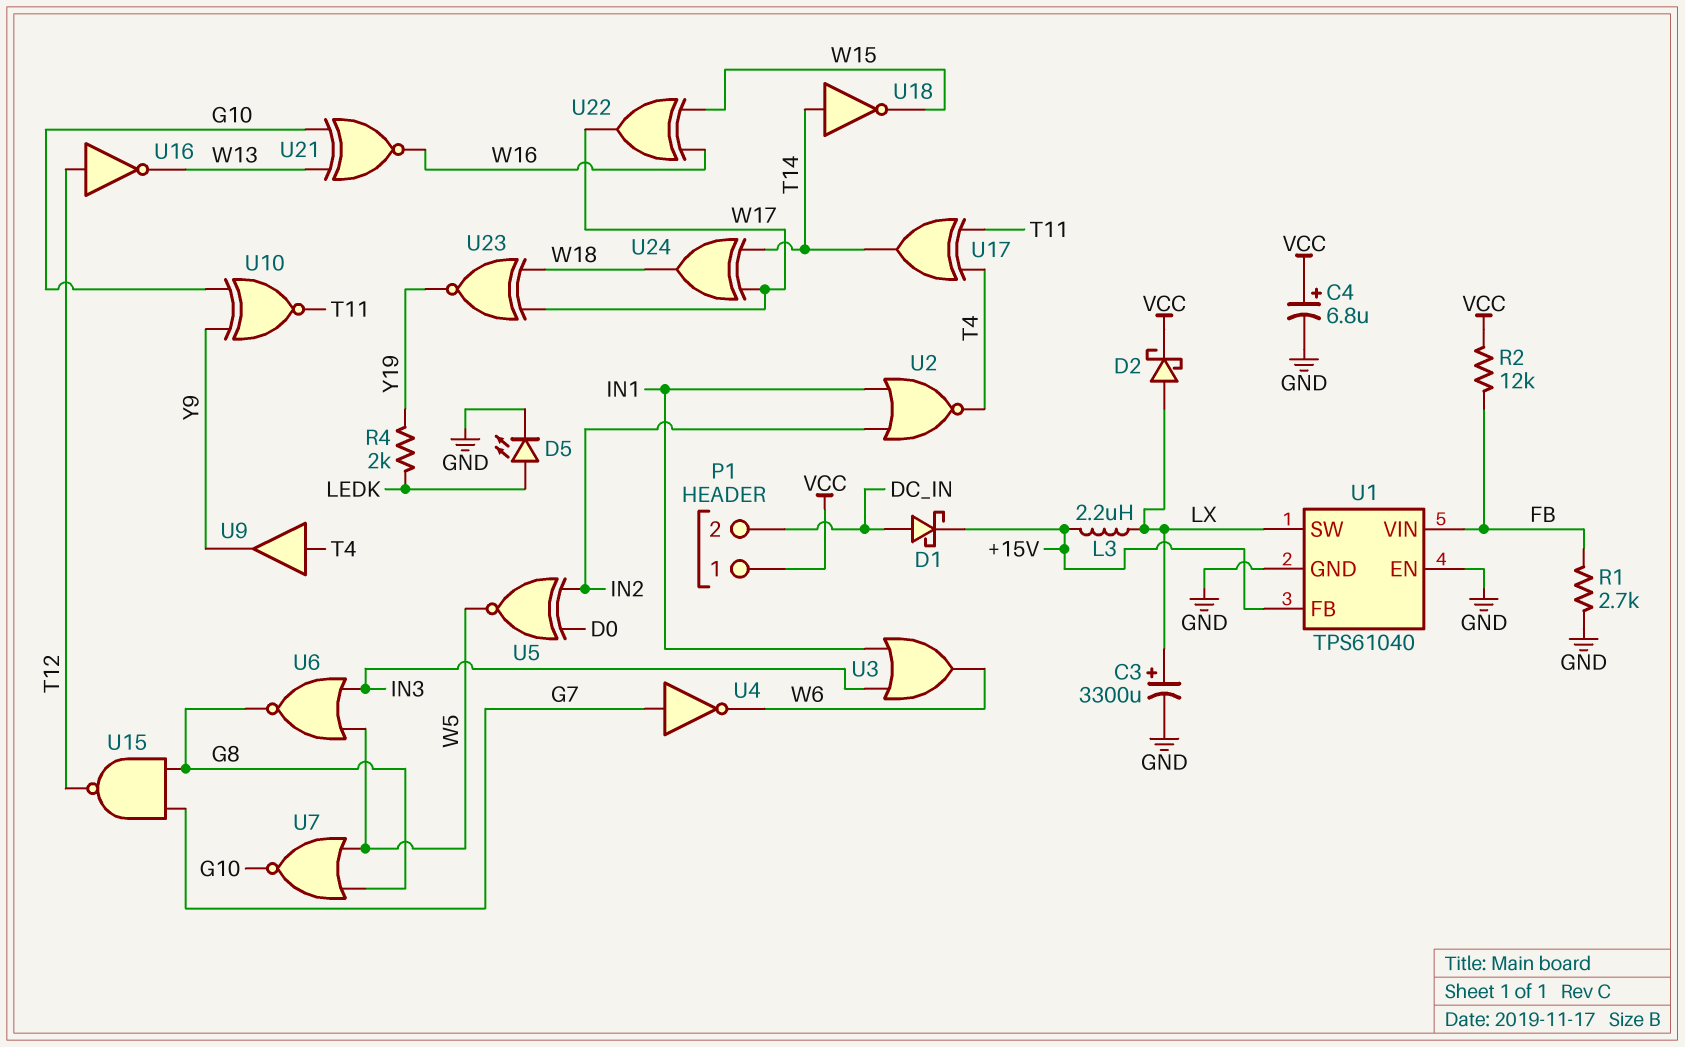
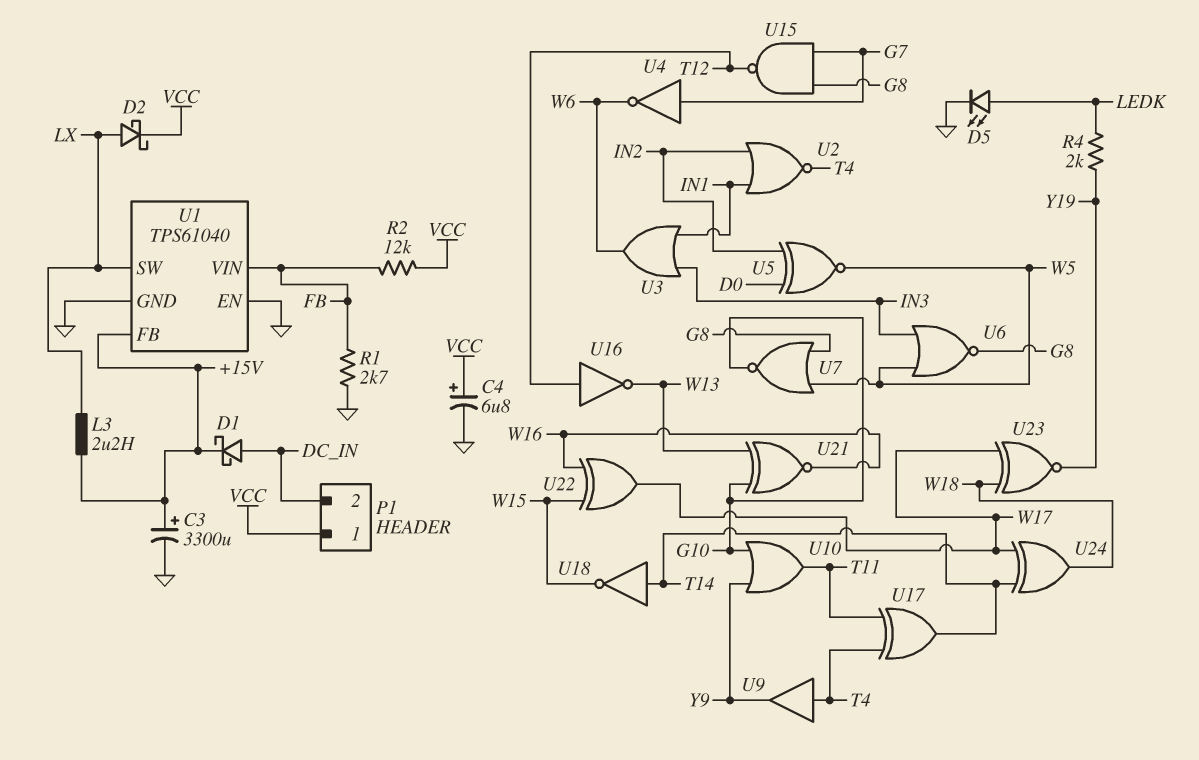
C3: 3300uF (plus LX, minus GND) -> 3300uF (plus +15V, minus GND)
U10: XNOR (in G10, in Y9, out T11) -> OR (in G10, in Y9, out T11)

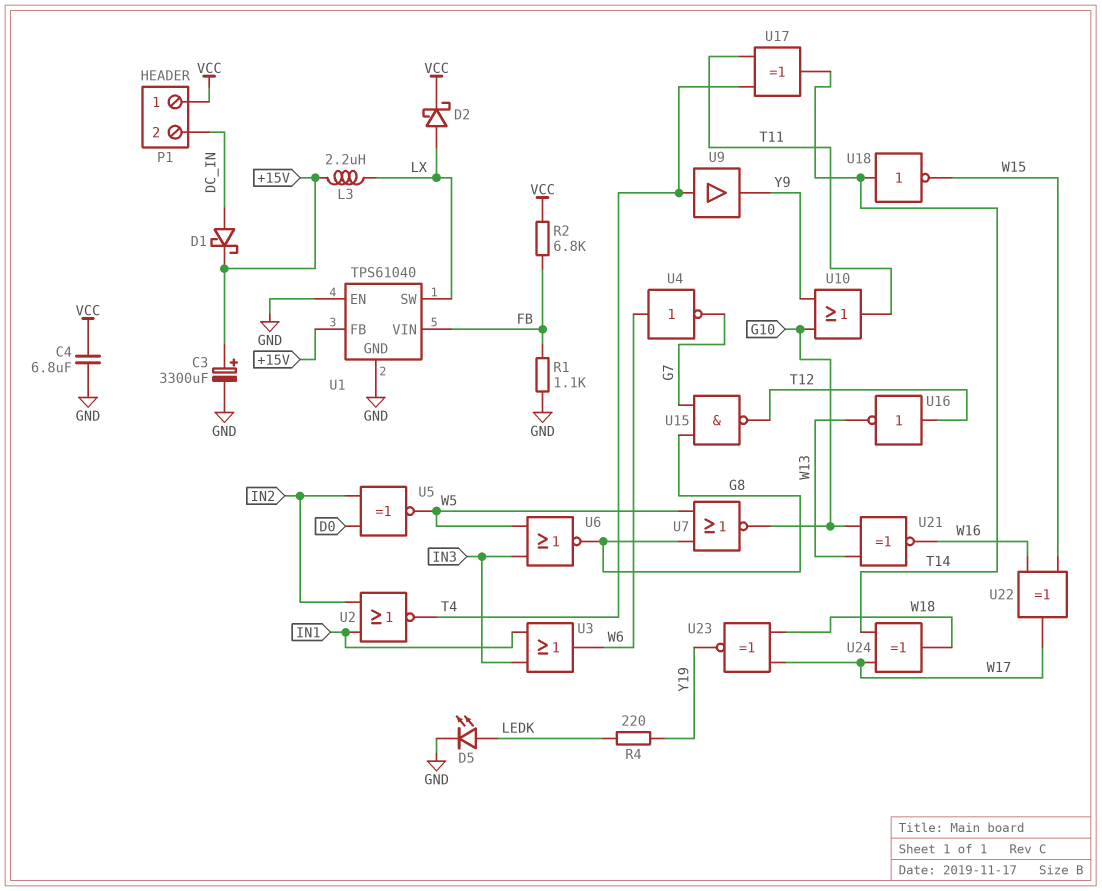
C4: 6.8uF (plus VCC, minus GND) -> 6.8uF (GND, VCC)
R1: 2.7k (FB, GND) -> 1.1k (FB, GND)
R2: 12k (FB, VCC) -> 6.8k (FB, VCC)
R4: 2k (LEDK, Y19) -> 220 (LEDK, Y19)
U4: NOT (in G7, out W6) -> NOT (in W6, out G7)

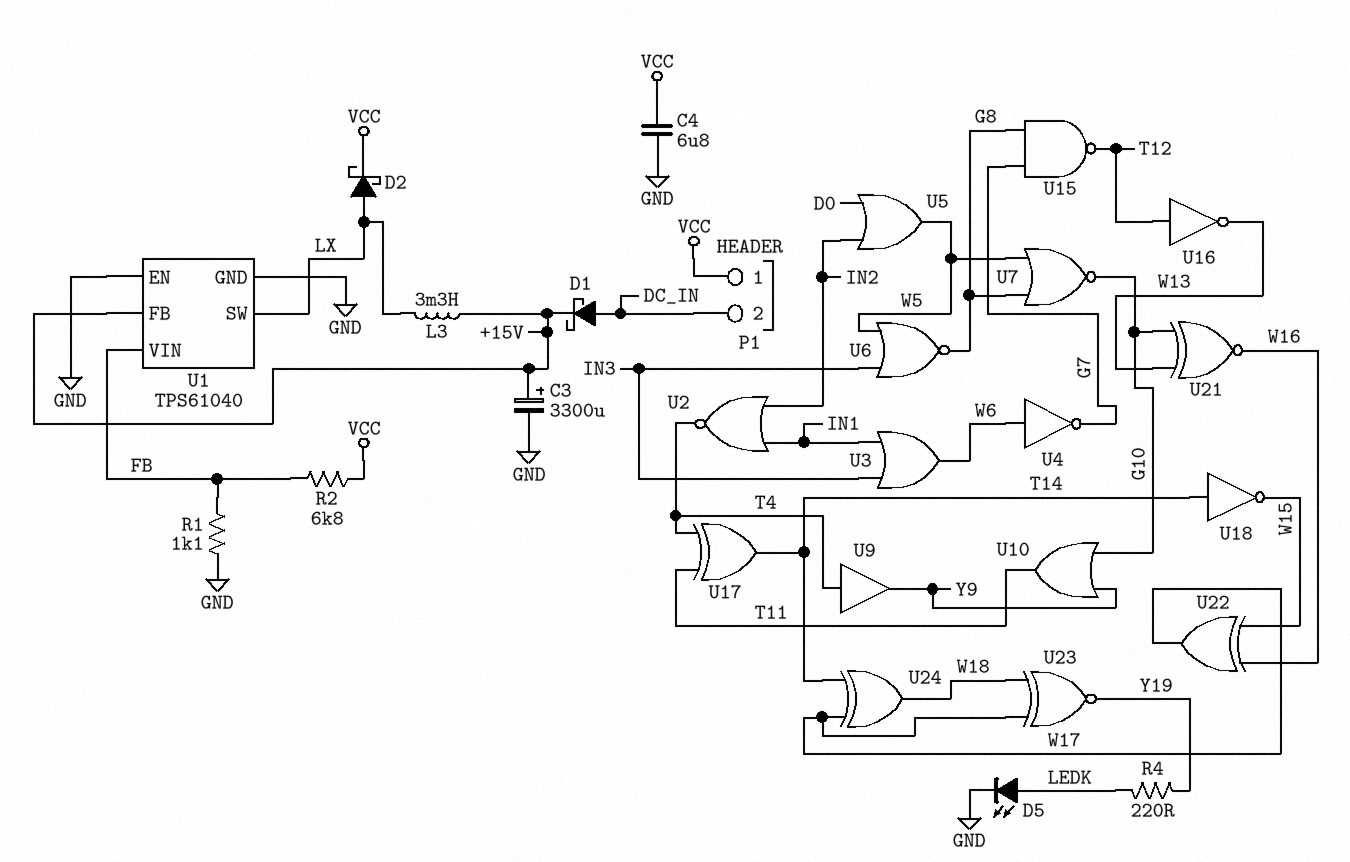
L3: 2.2uH (+15V, LX) -> 3.3mH (+15V, LX)
U5: XNOR (in D0, in IN2, out W5) -> OR (in D0, in IN2, out W5)

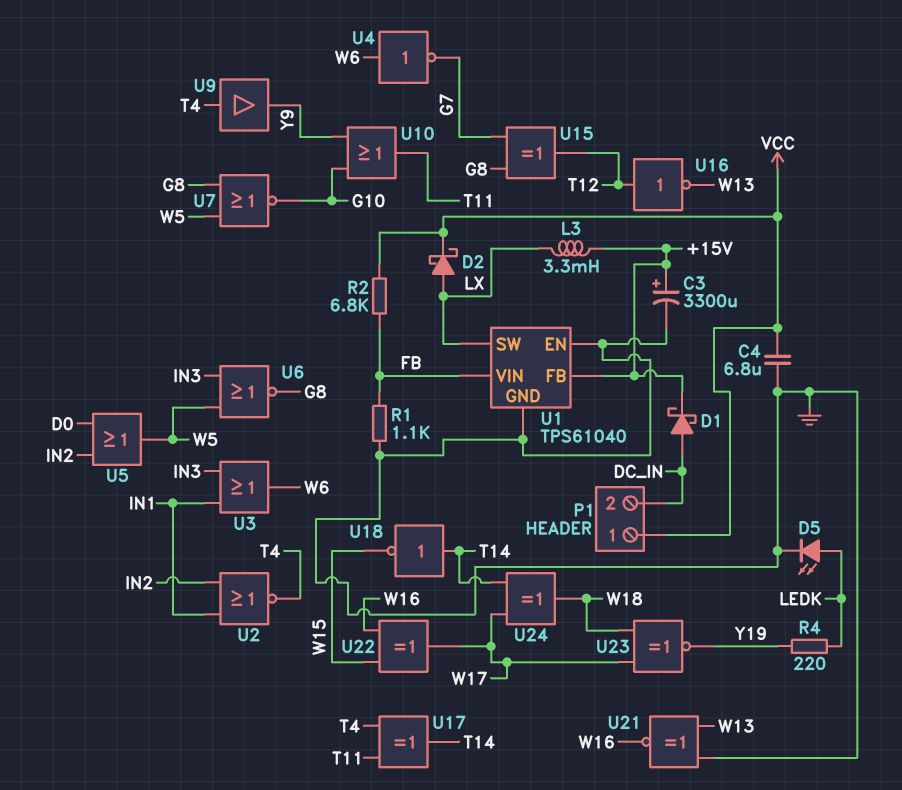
U15: NAND (in G7, in G8, out T12) -> XOR (in G7, in G8, out T12)
U21: XNOR (in G10, in W13, out W16) -> XNOR (in GND, in W13, out W16)

